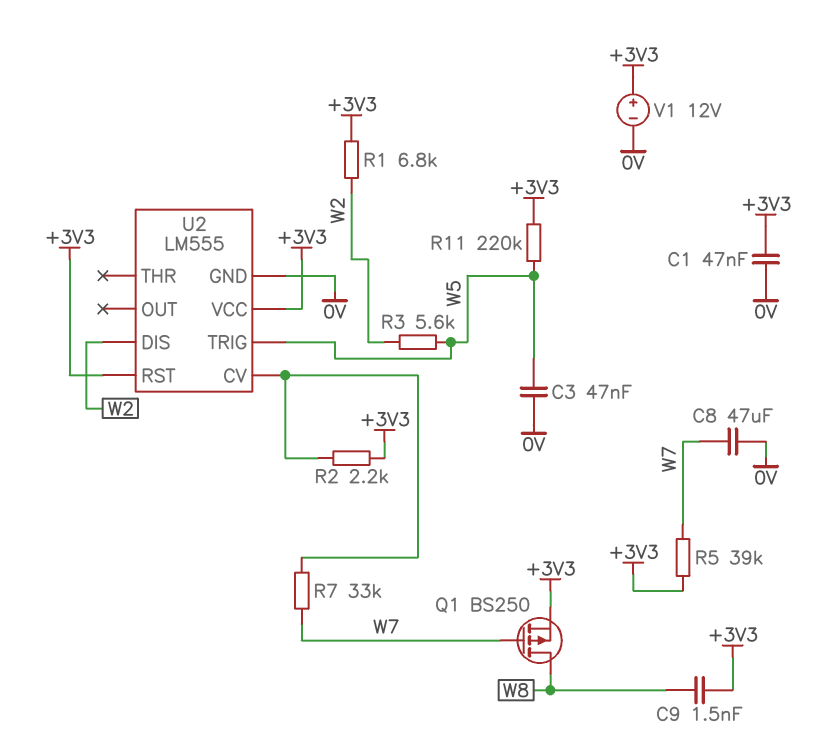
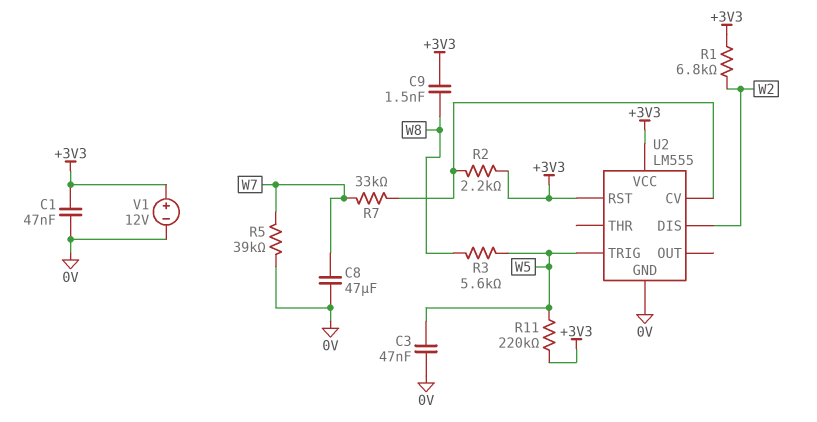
Q1: PMOS BS250 (G W7, D W8, S +3V3) -> none
R3: 5.6k (W2, W5) -> 5.6k (W5, W8)
R5: 39k (+3V3, W7) -> 39k (0V, W7)

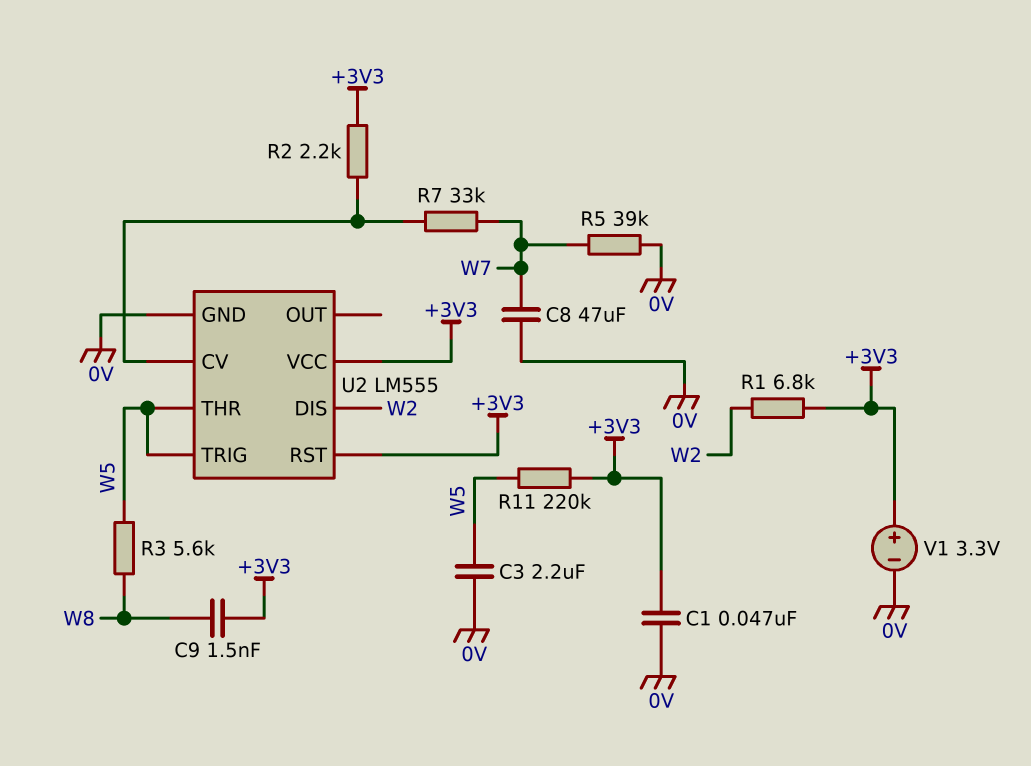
C3: 47nF (0V, W5) -> 2.2uF (0V, W5)
U2 pin THR: none -> W5
V1: 12V (plus +3V3, minus 0V) -> 3.3V (plus +3V3, minus 0V)

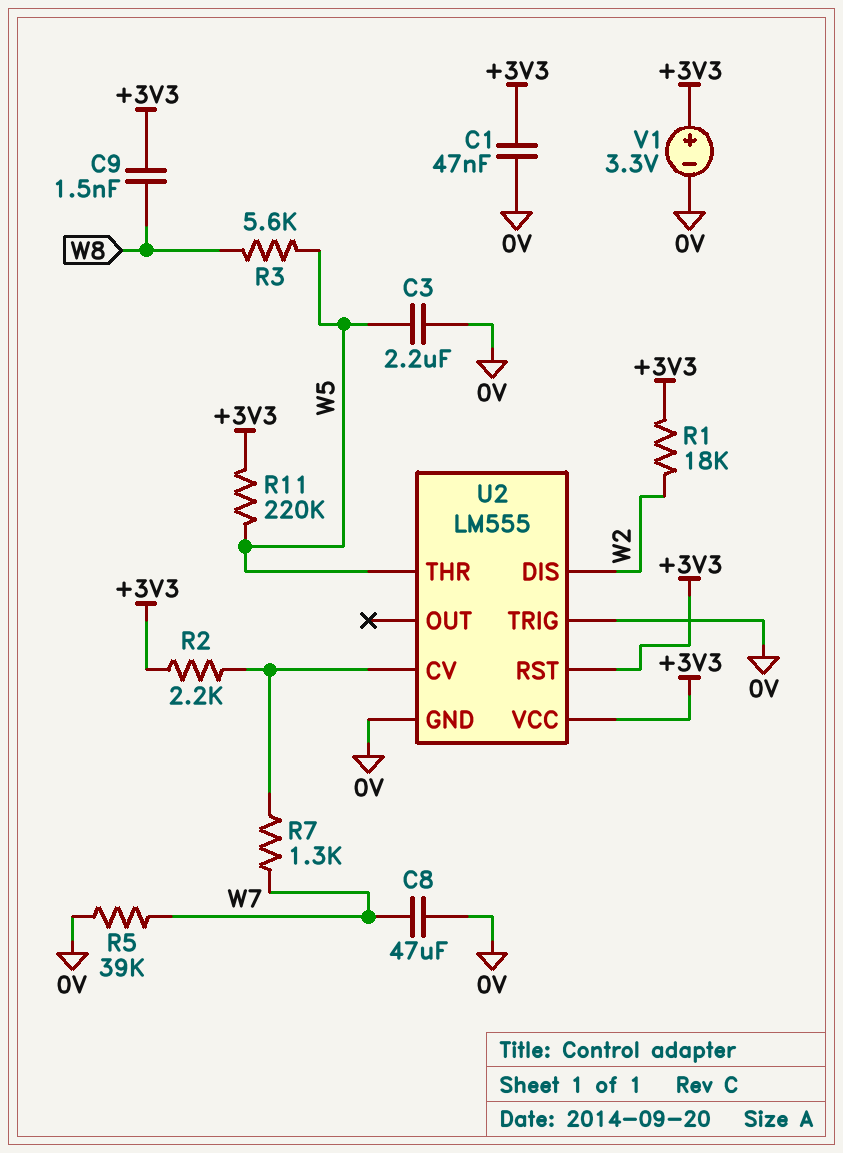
R1: 6.8k (+3V3, W2) -> 18k (+3V3, W2)
R7: 33k (U2/CV, W7) -> 1.3k (U2/CV, W7)
U2 pin TRIG: W5 -> 0V

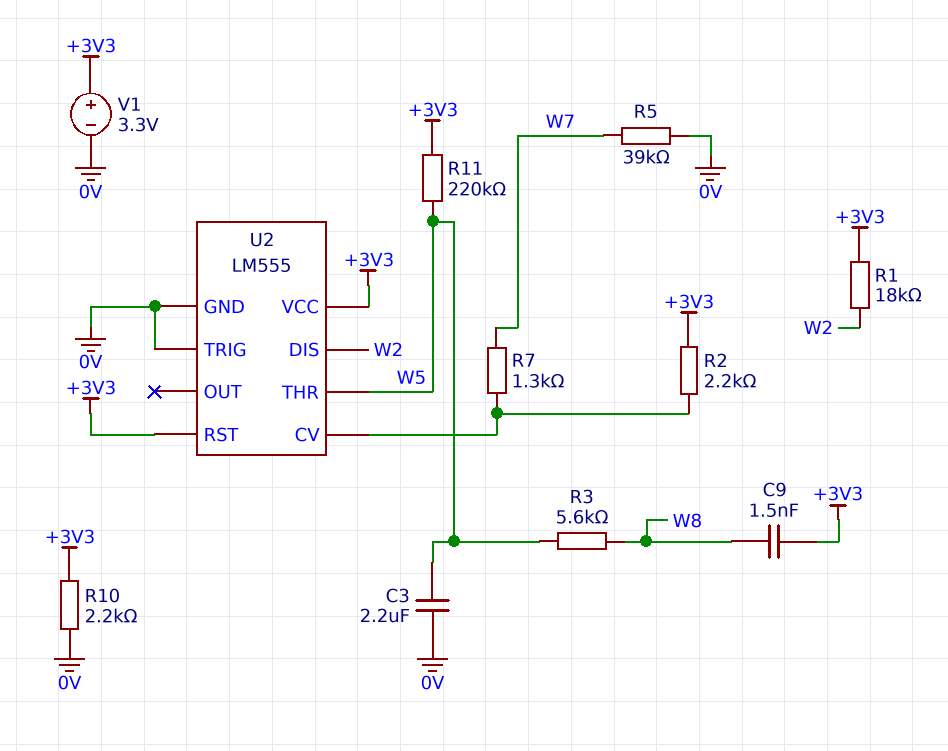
C1: 47nF (+3V3, 0V) -> none
C8: 47uF (0V, W7) -> none
R10: none -> 2.2k (+3V3, 0V)

